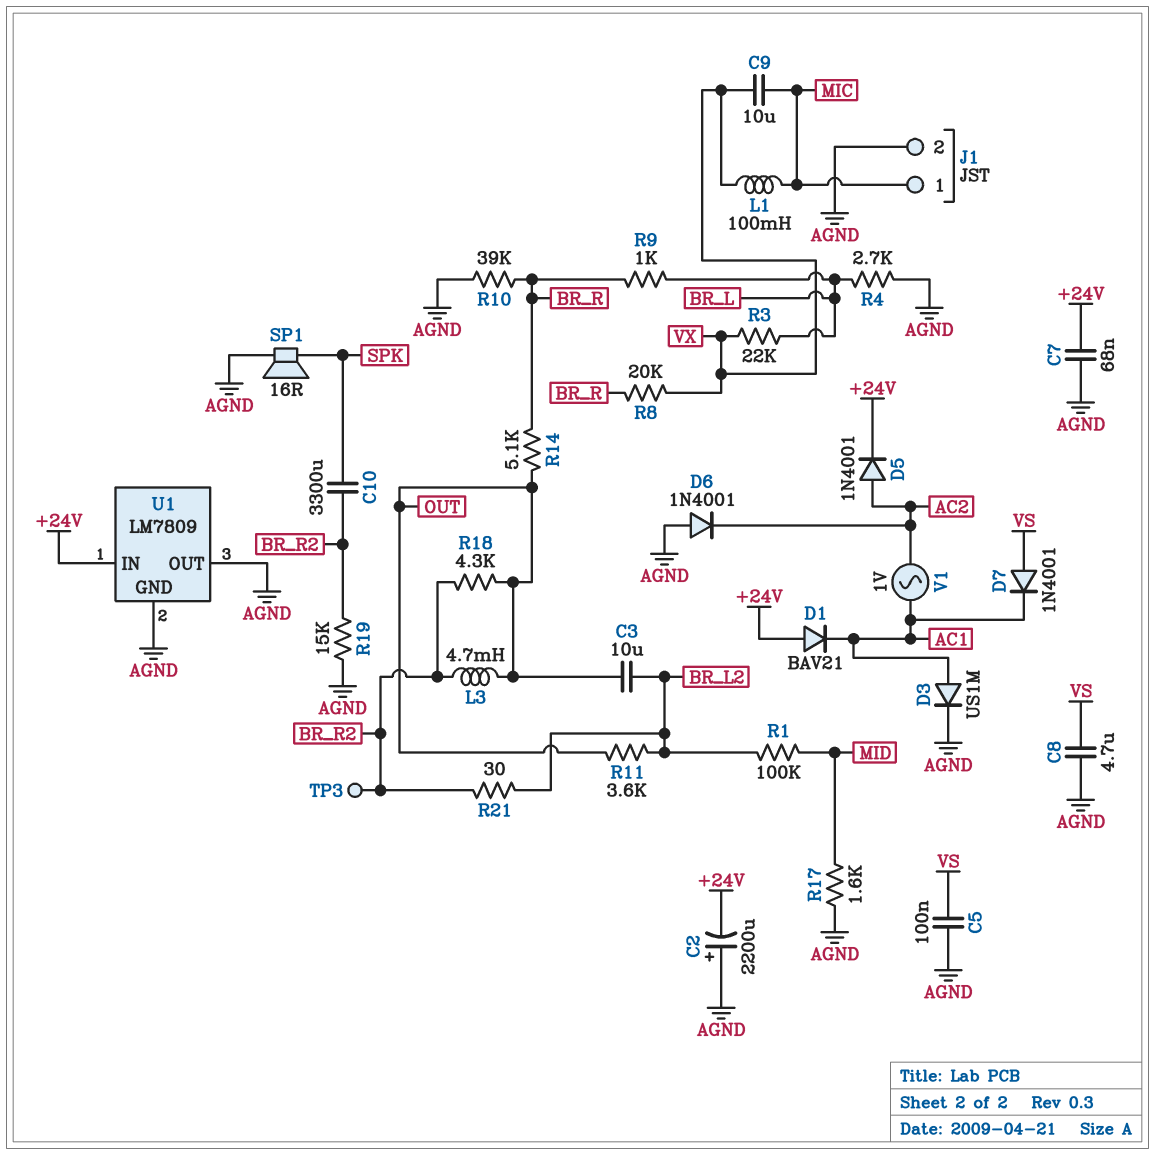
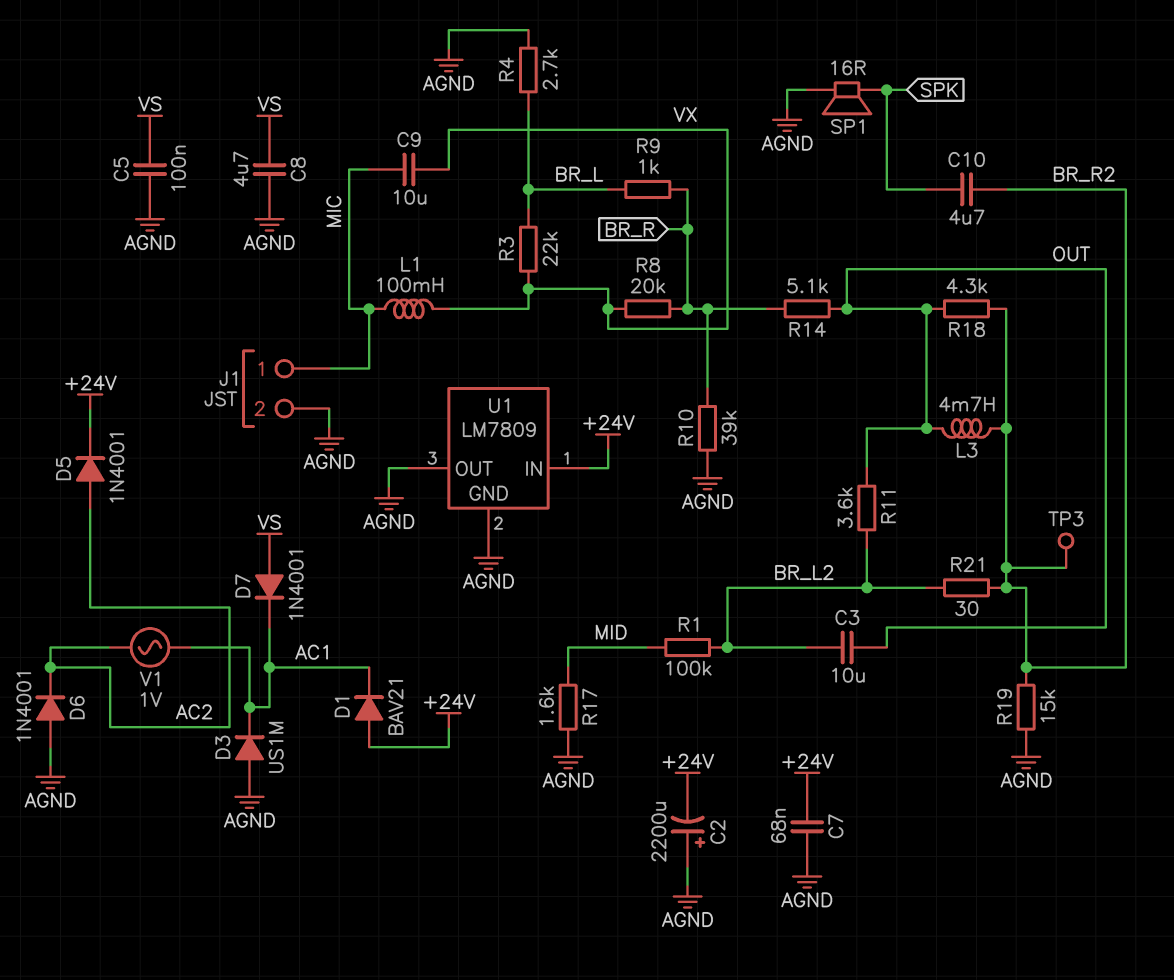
C10: 3300uF (BR_R2, SPK) -> 4.7uF (BR_R2, SPK)
D3: diode US1M (A AC1, K AGND) -> diode US1M (A AGND, K AC1)

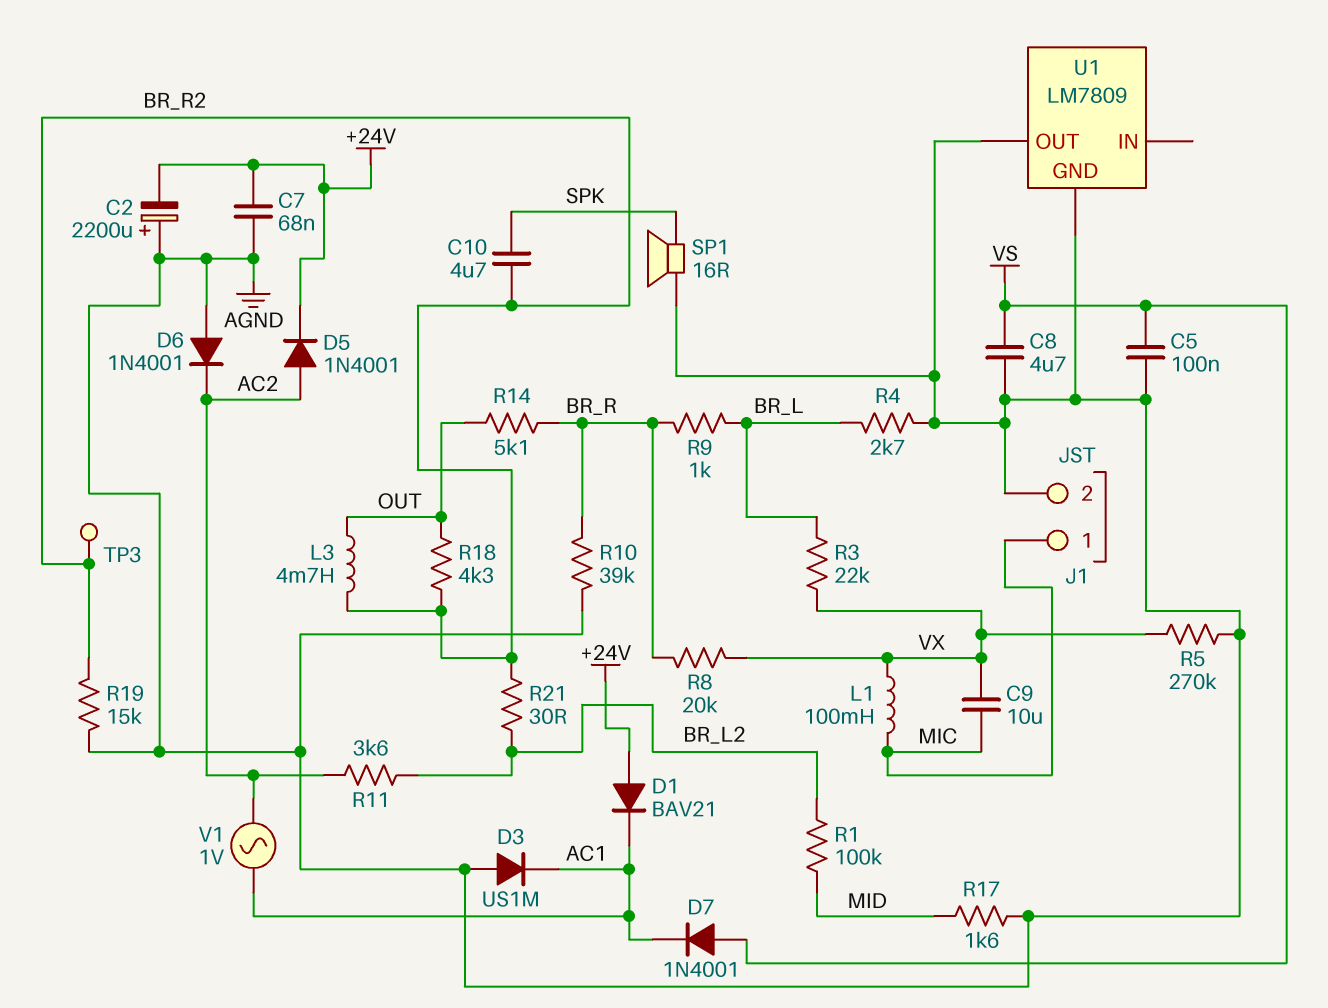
C3: 10uF (BR_L2, OUT) -> none
R5: none -> 270k (AGND, VX)
R11: 3.6k (BR_L2, OUT) -> 3.6k (AC2, BR_L2)
U1 pin IN: +24V -> none

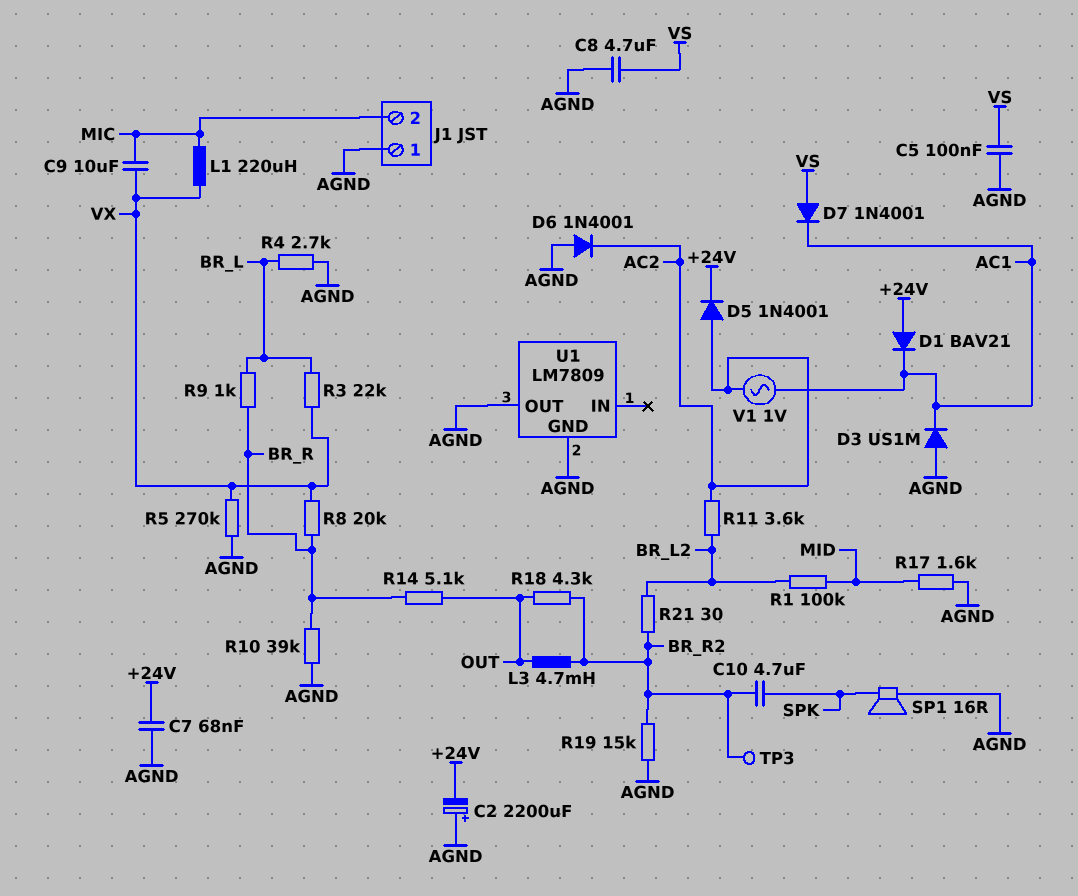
J1 pin 1: MIC -> AGND
J1 pin 2: AGND -> MIC
L1: 100mH (MIC, VX) -> 220uH (MIC, VX)

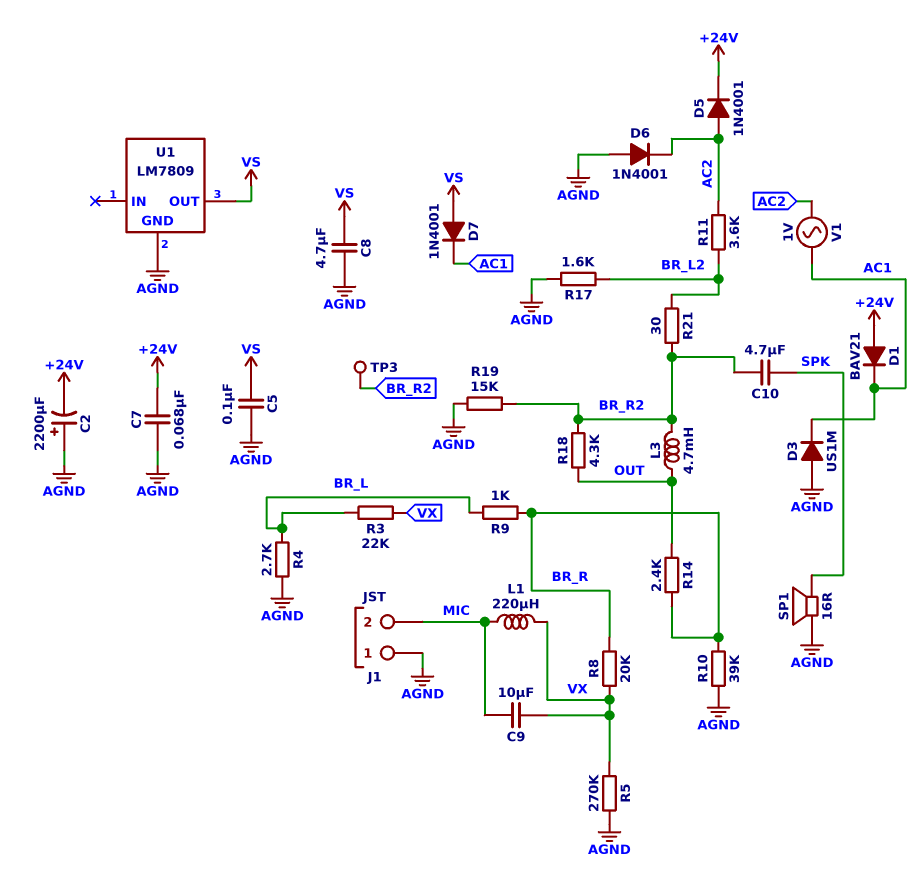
R1: 100k (BR_L2, MID) -> none
R14: 5.1k (BR_R, OUT) -> 2.4k (BR_R, OUT)
R17: 1.6k (AGND, MID) -> 1.6k (AGND, BR_L2)
U1 pin OUT: AGND -> VS

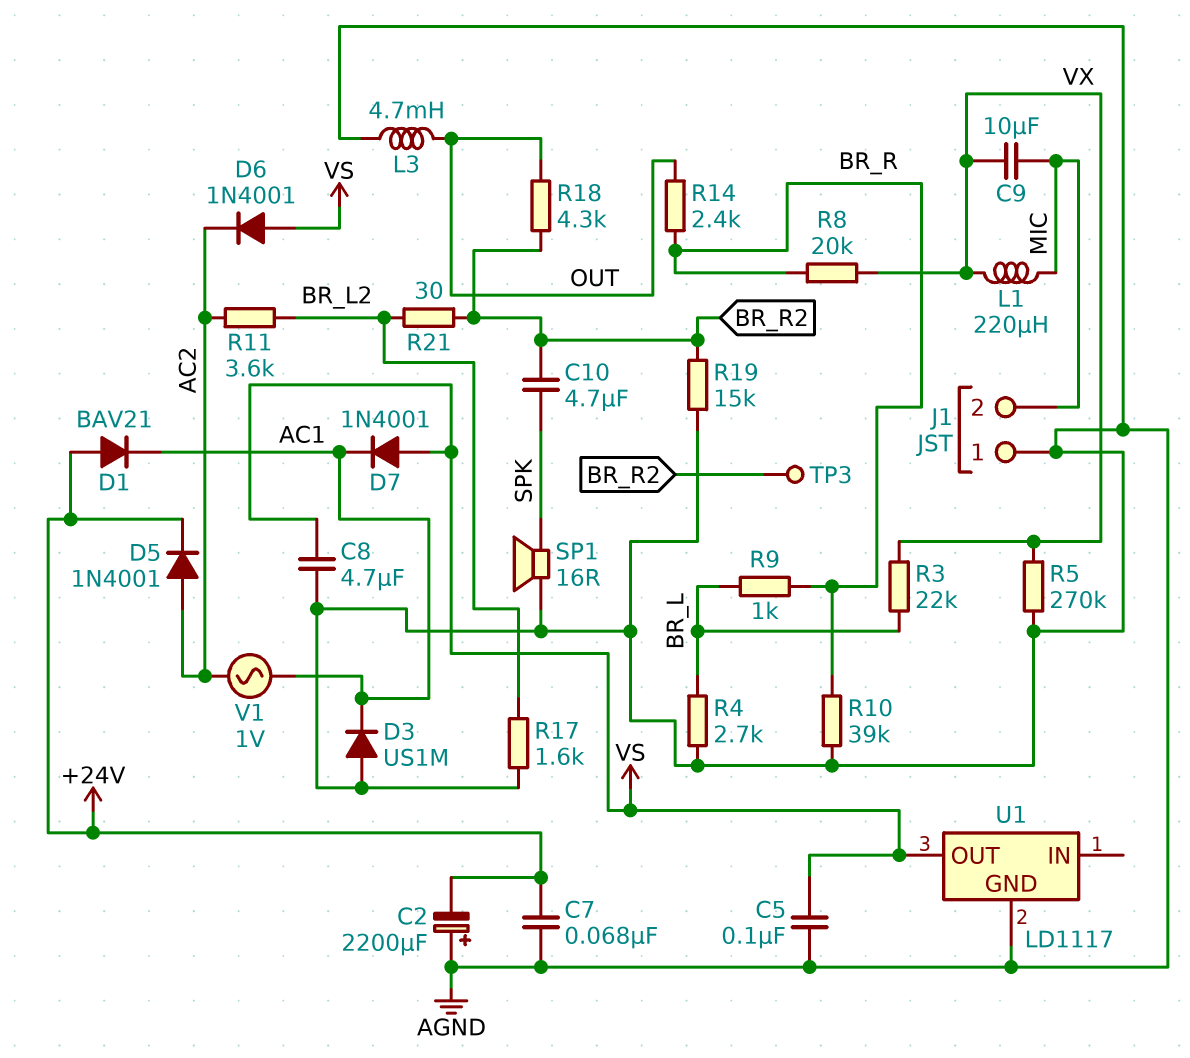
D6: diode 1N4001 (A AGND, K AC2) -> diode 1N4001 (A VS, K AC2)
L3: 4.7mH (BR_R2, OUT) -> 4.7mH (AGND, OUT)
U1: LM7809 -> LD1117

